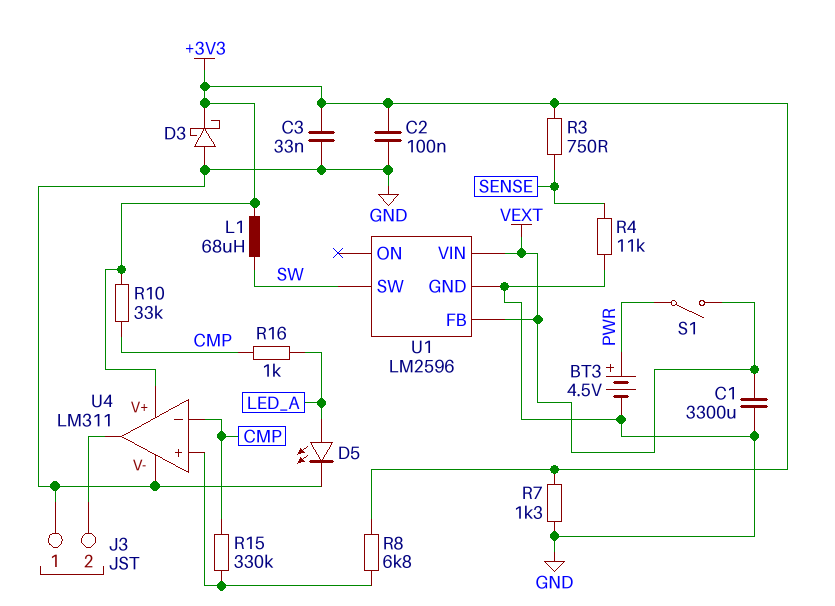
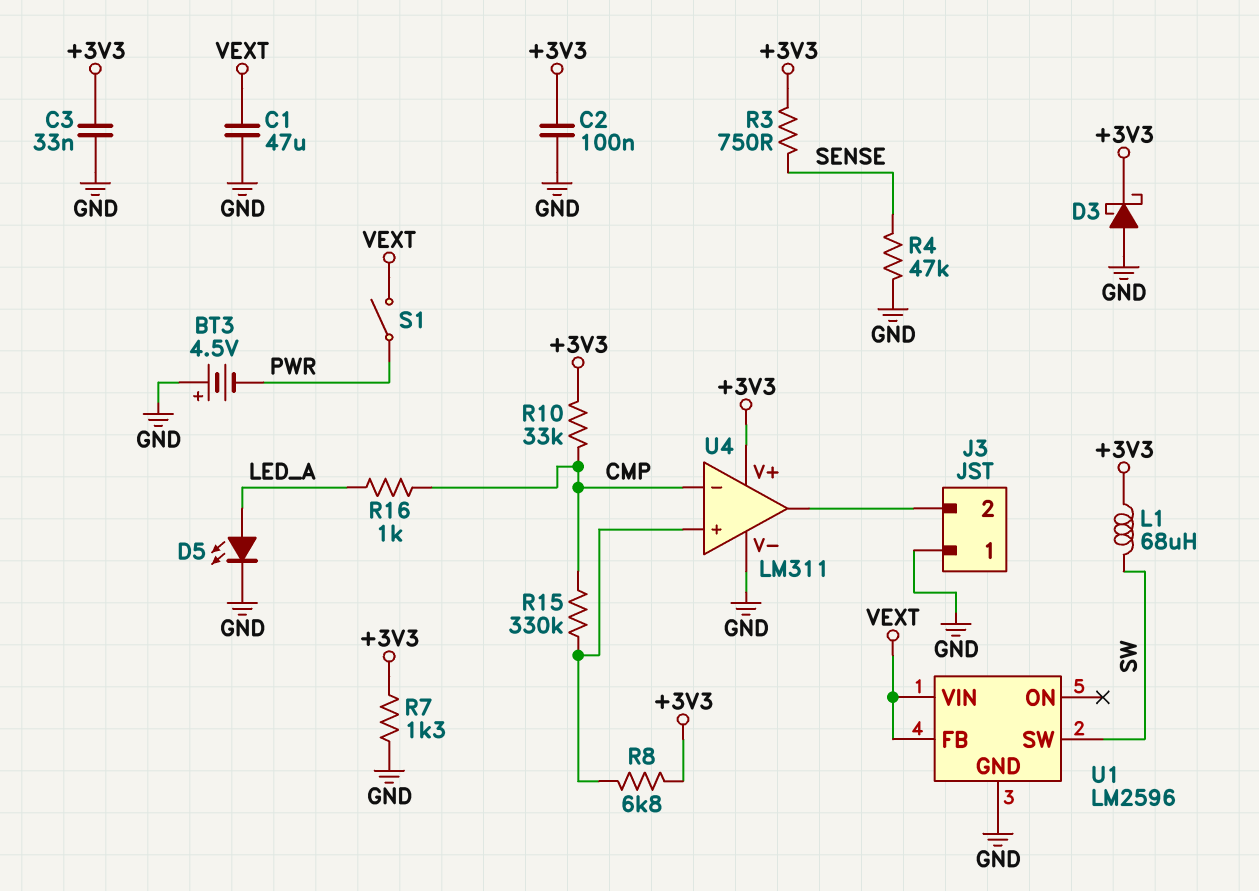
BT3: 4.5V (plus PWR, minus GND) -> 4.5V (plus GND, minus PWR)
C1: 3300uF (GND, VEXT) -> 47uF (GND, VEXT)
R4: 11k (GND, SENSE) -> 47k (GND, SENSE)

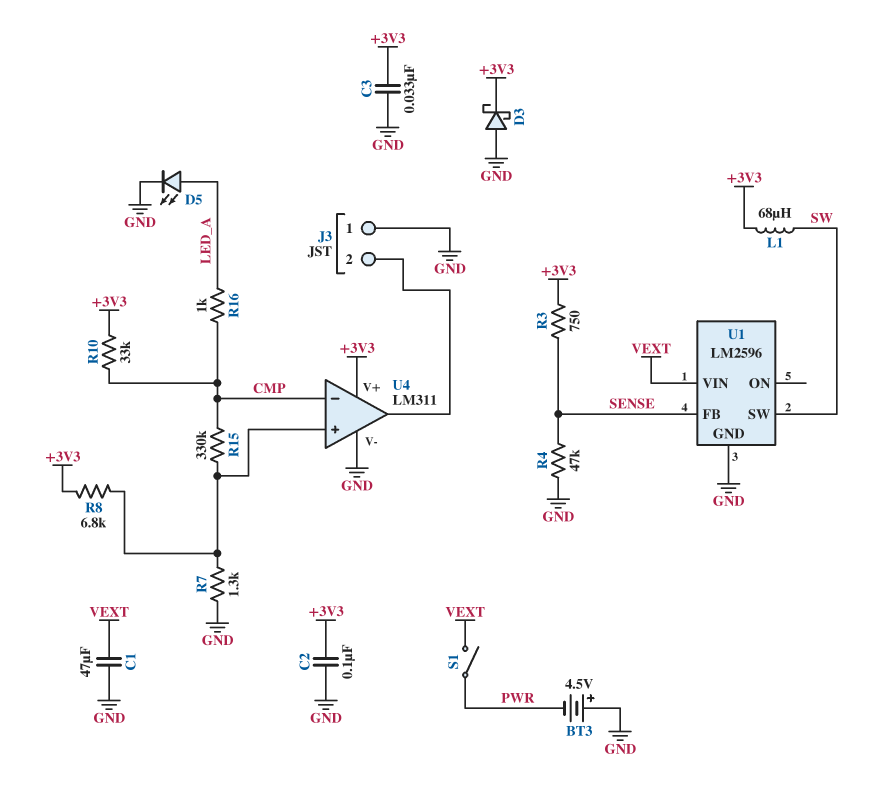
R7: 1.3k (+3V3, GND) -> 1.3k (GND, U4/in+)
U1 pin FB: VEXT -> SENSE

